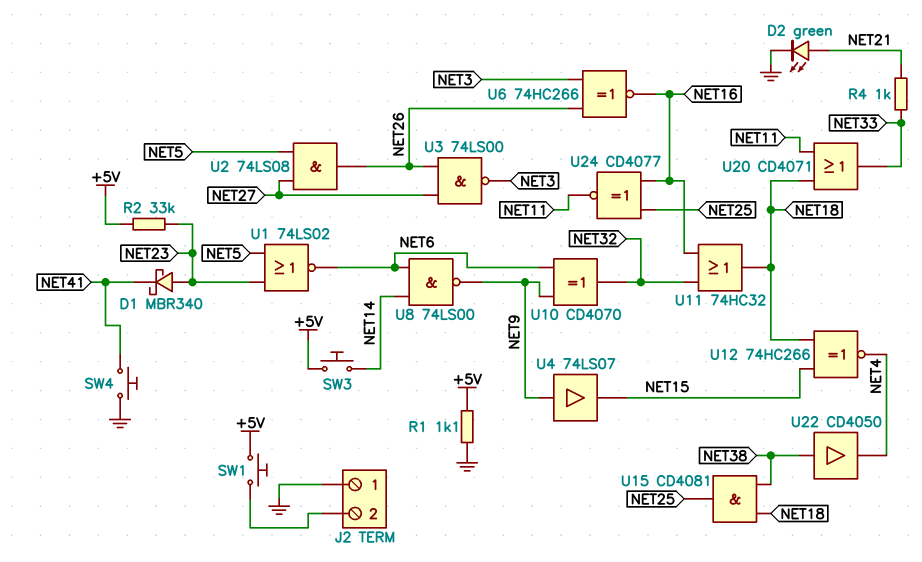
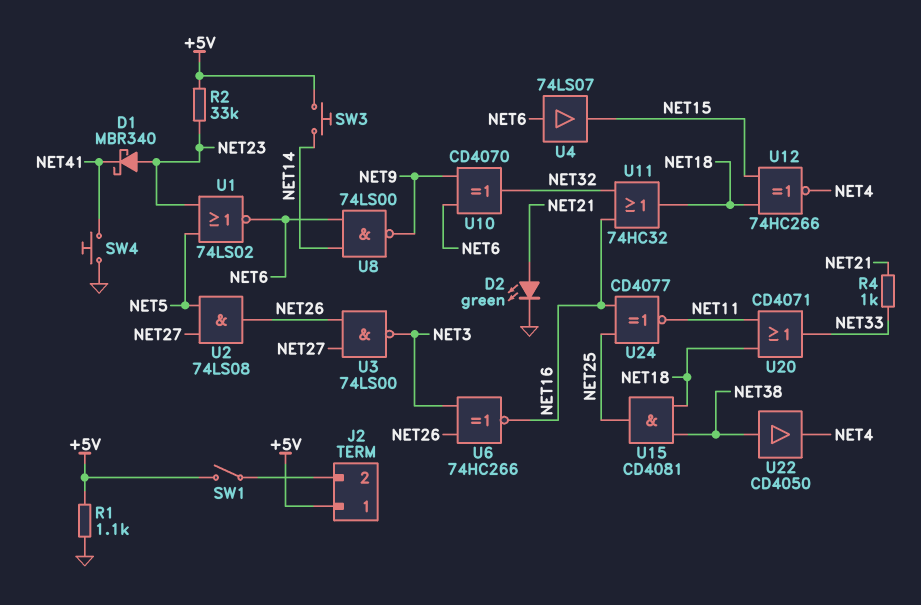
J2 pin 1: GND -> +5V
SW1: button (+5V, J2/2) -> switch (+5V, J2/2)
U4: buffer 74LS07 (in NET9, out NET15) -> buffer 74LS07 (in NET6, out NET15)

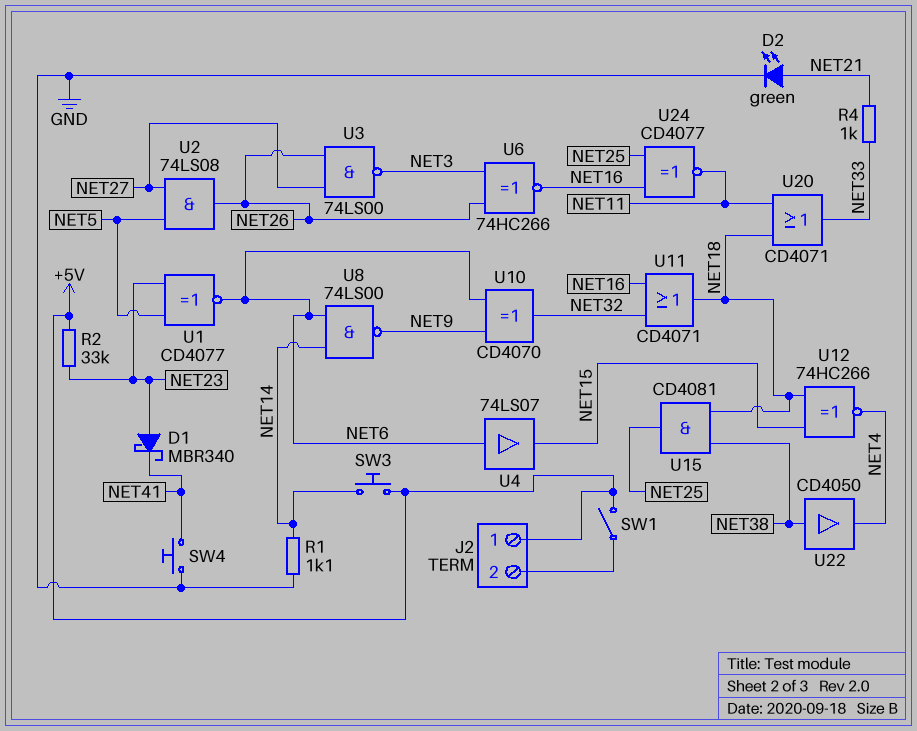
R1: 1.1k (+5V, GND) -> 1.1k (GND, NET14)
U1: NOR 74LS02 (in NET5, in NET23, out NET6) -> XNOR CD4077 (in NET5, in NET23, out NET6)
U11: OR 74HC32 (in NET16, in NET32, out NET18) -> OR CD4071 (in NET16, in NET32, out NET18)

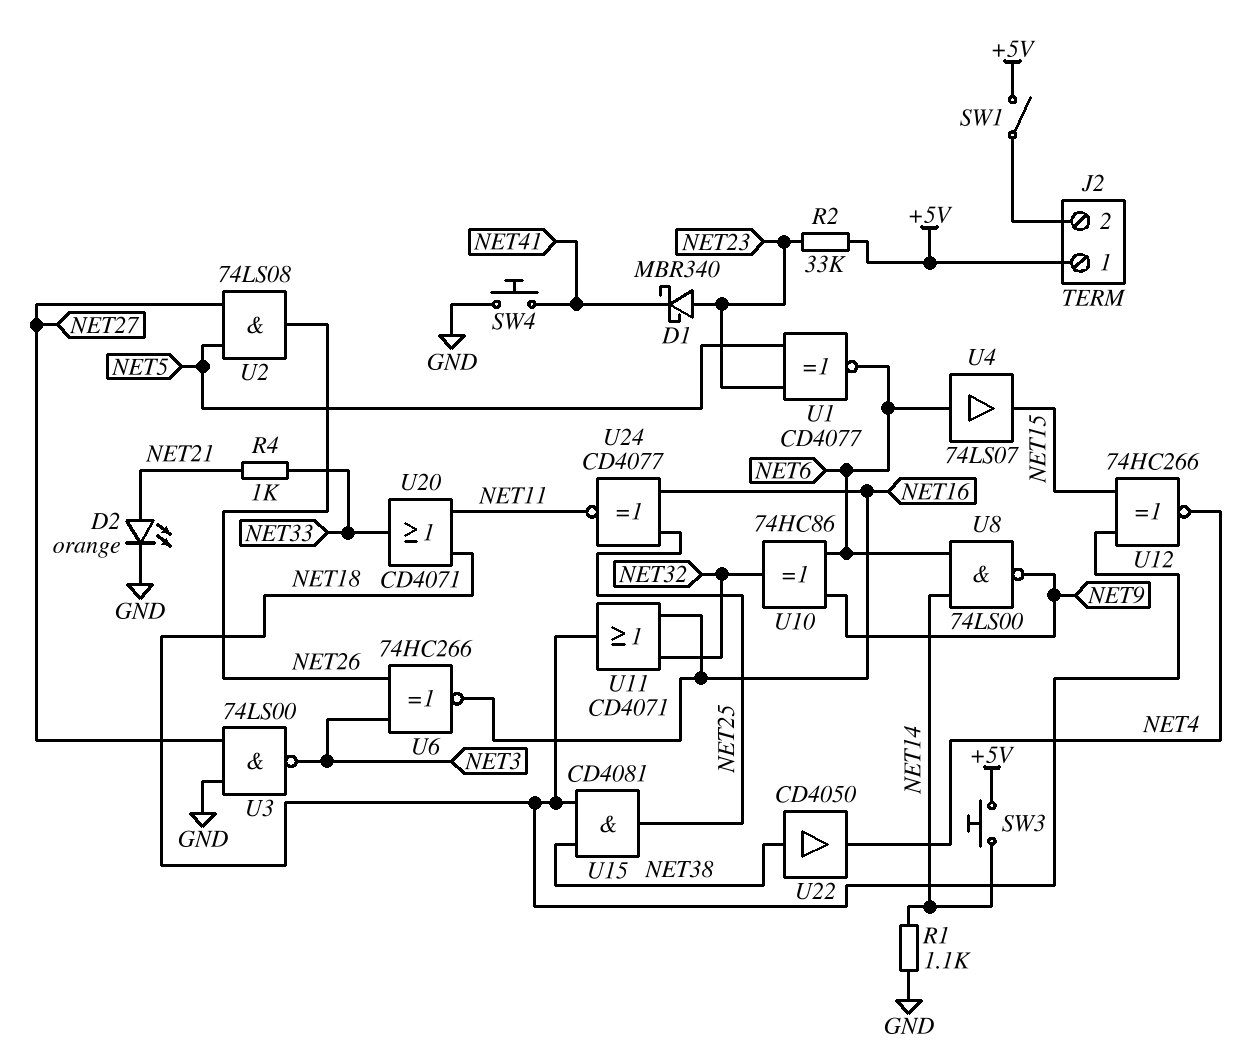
D2: LED green (A NET21, K GND) -> LED orange (A NET21, K GND)
U3: NAND 74LS00 (in NET26, in NET27, out NET3) -> NAND 74LS00 (in GND, in NET27, out NET3)
U10: XOR CD4070 (in NET6, in NET9, out NET32) -> XOR 74HC86 (in NET6, in NET9, out NET32)

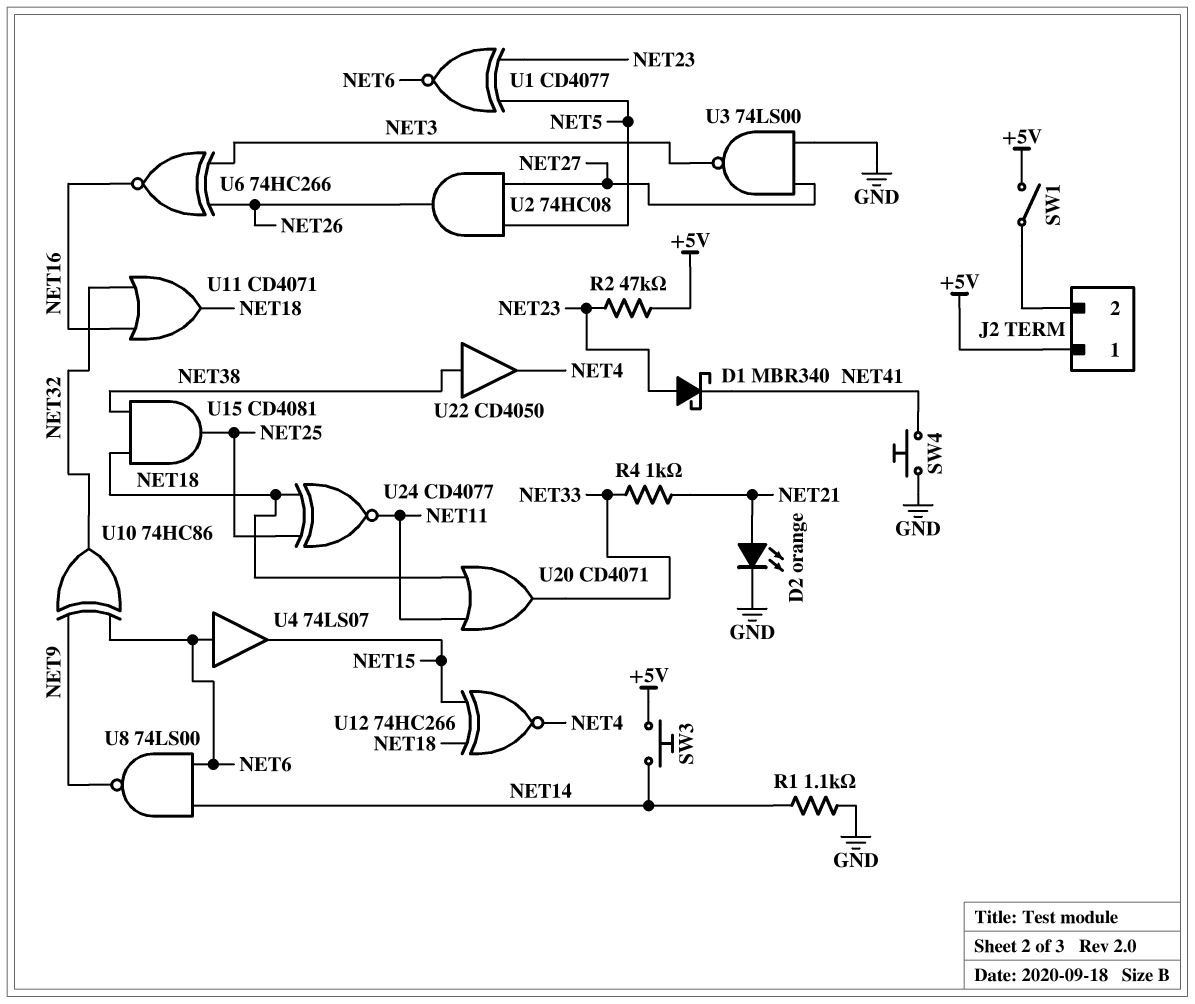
R2: 33k (+5V, NET23) -> 47k (+5V, NET23)
U2: AND 74LS08 (in NET5, in NET27, out NET26) -> AND 74HC08 (in NET5, in NET27, out NET26)
U24: XNOR CD4077 (in NET16, in NET25, out NET11) -> XNOR CD4077 (in NET18, in NET25, out NET11)

